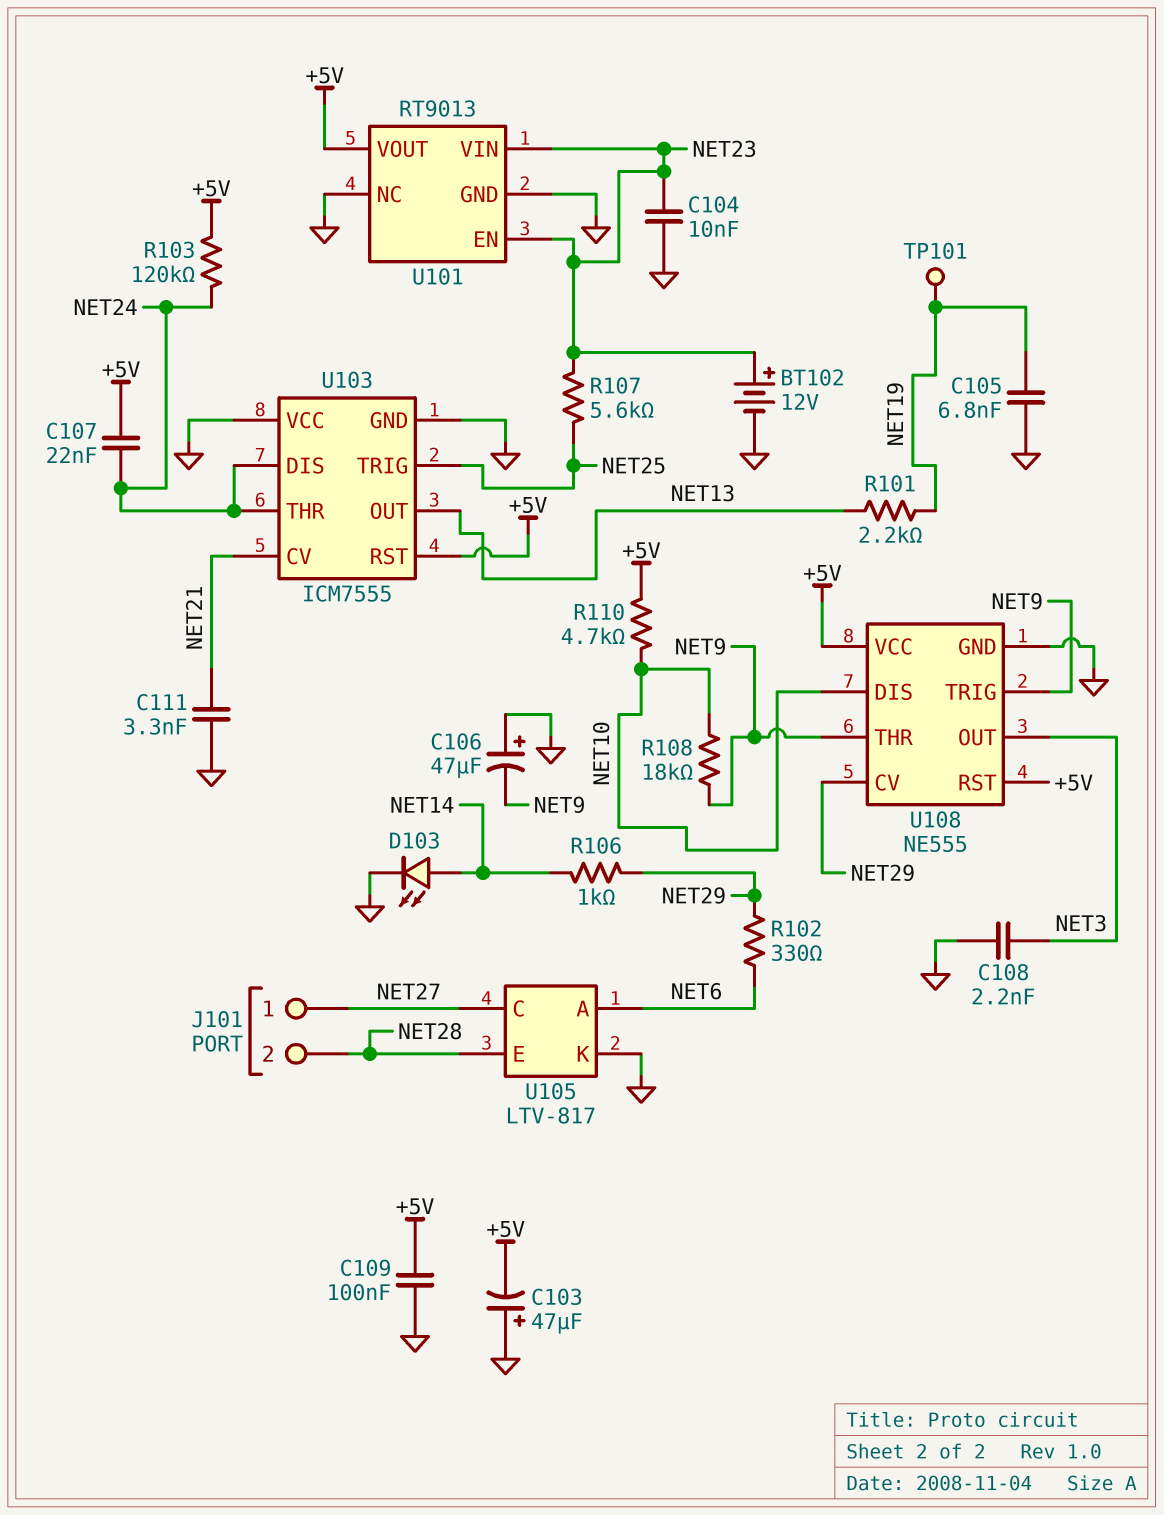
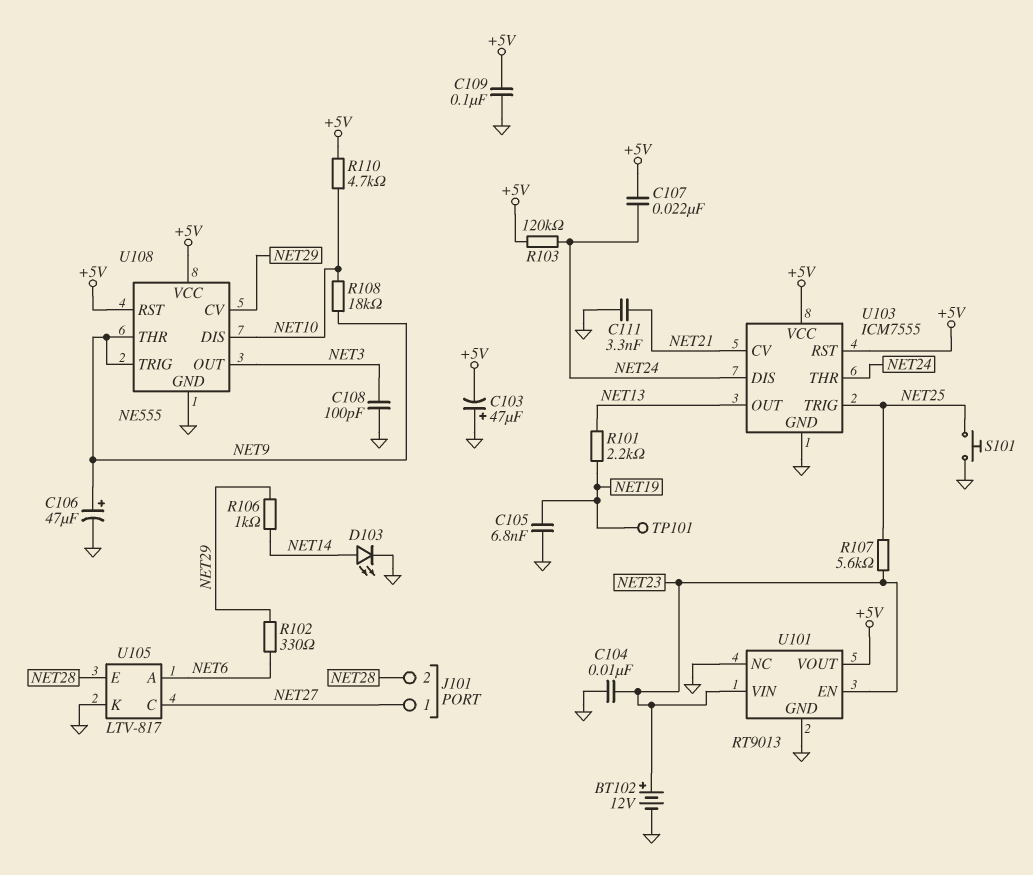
C106: 47uF (plus GND, minus NET9) -> 47uF (plus NET9, minus GND)
C108: 2.2nF (GND, NET3) -> 100pF (GND, NET3)
S101: none -> button (GND, NET25)
U103 pin VCC: GND -> +5V

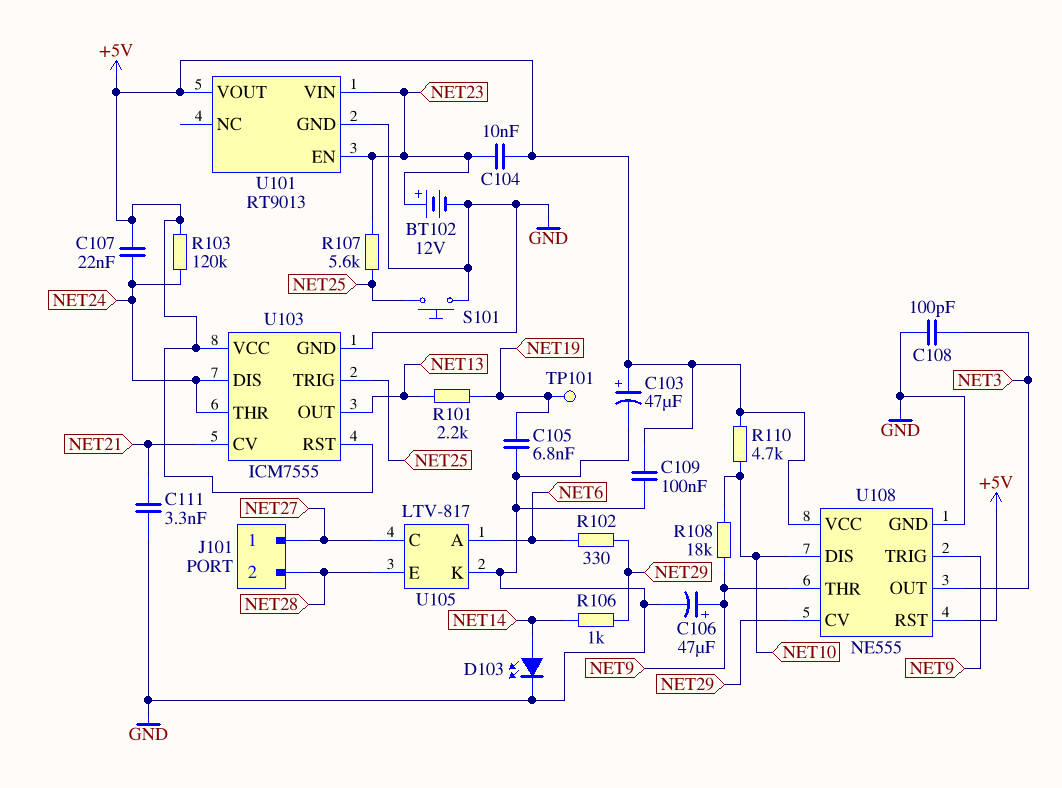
C103: 47uF (plus GND, minus +5V) -> 47uF (plus +5V, minus GND)
C104: 10nF (GND, NET23) -> 10nF (+5V, NET23)
U101 pin NC: GND -> none

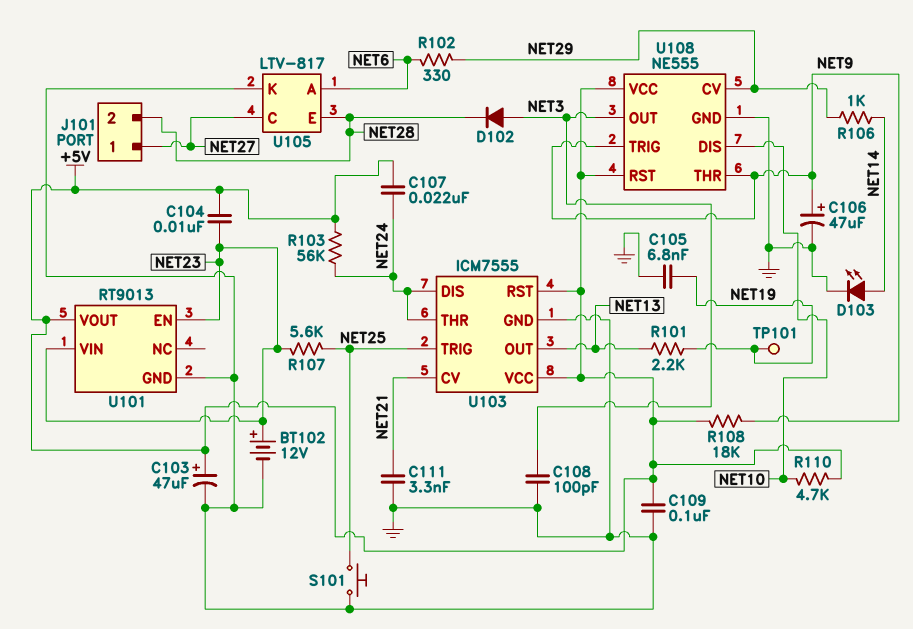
D102: none -> diode (A NET3, K NET28)
R103: 120k (+5V, NET24) -> 56k (+5V, NET24)
R108: 18k (NET9, NET10) -> 18k (+5V, NET9)

